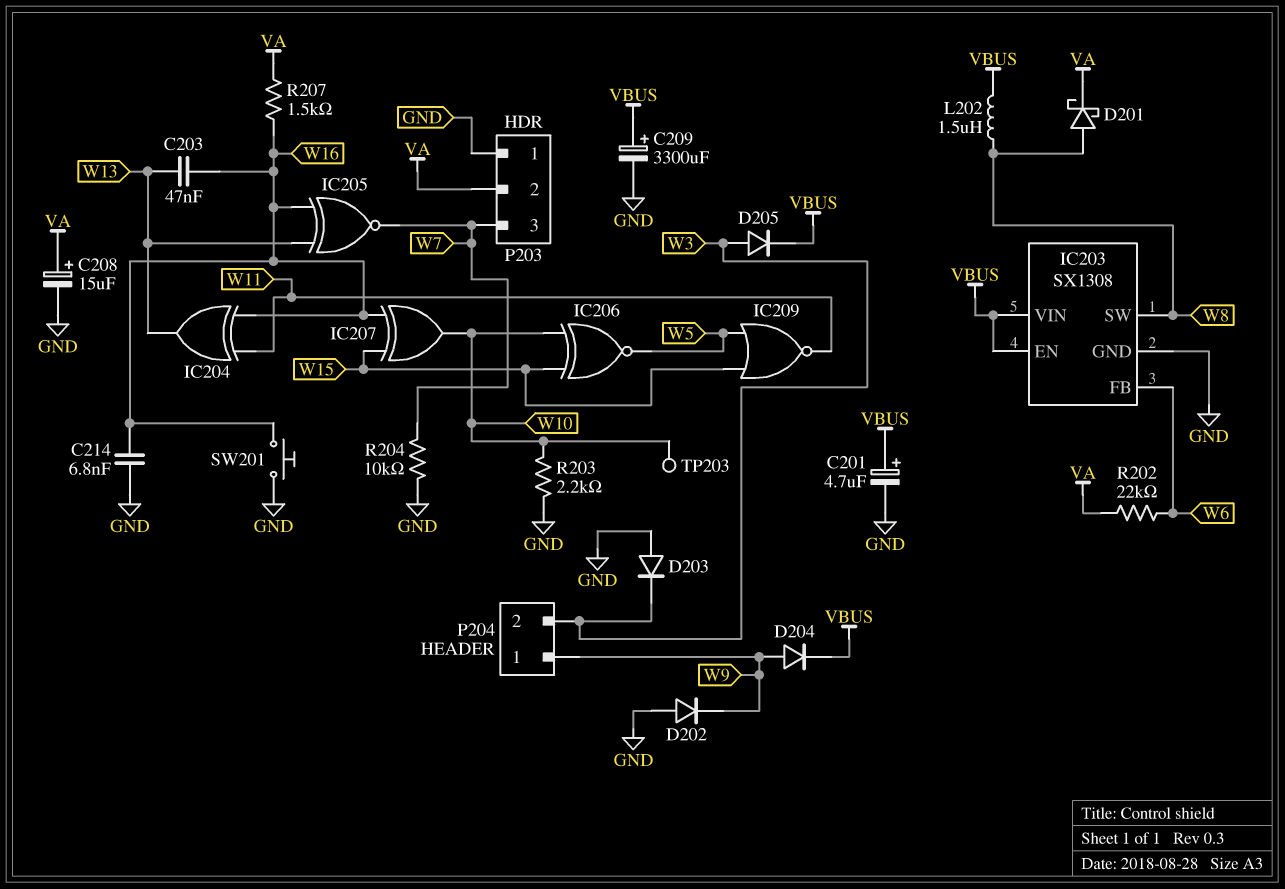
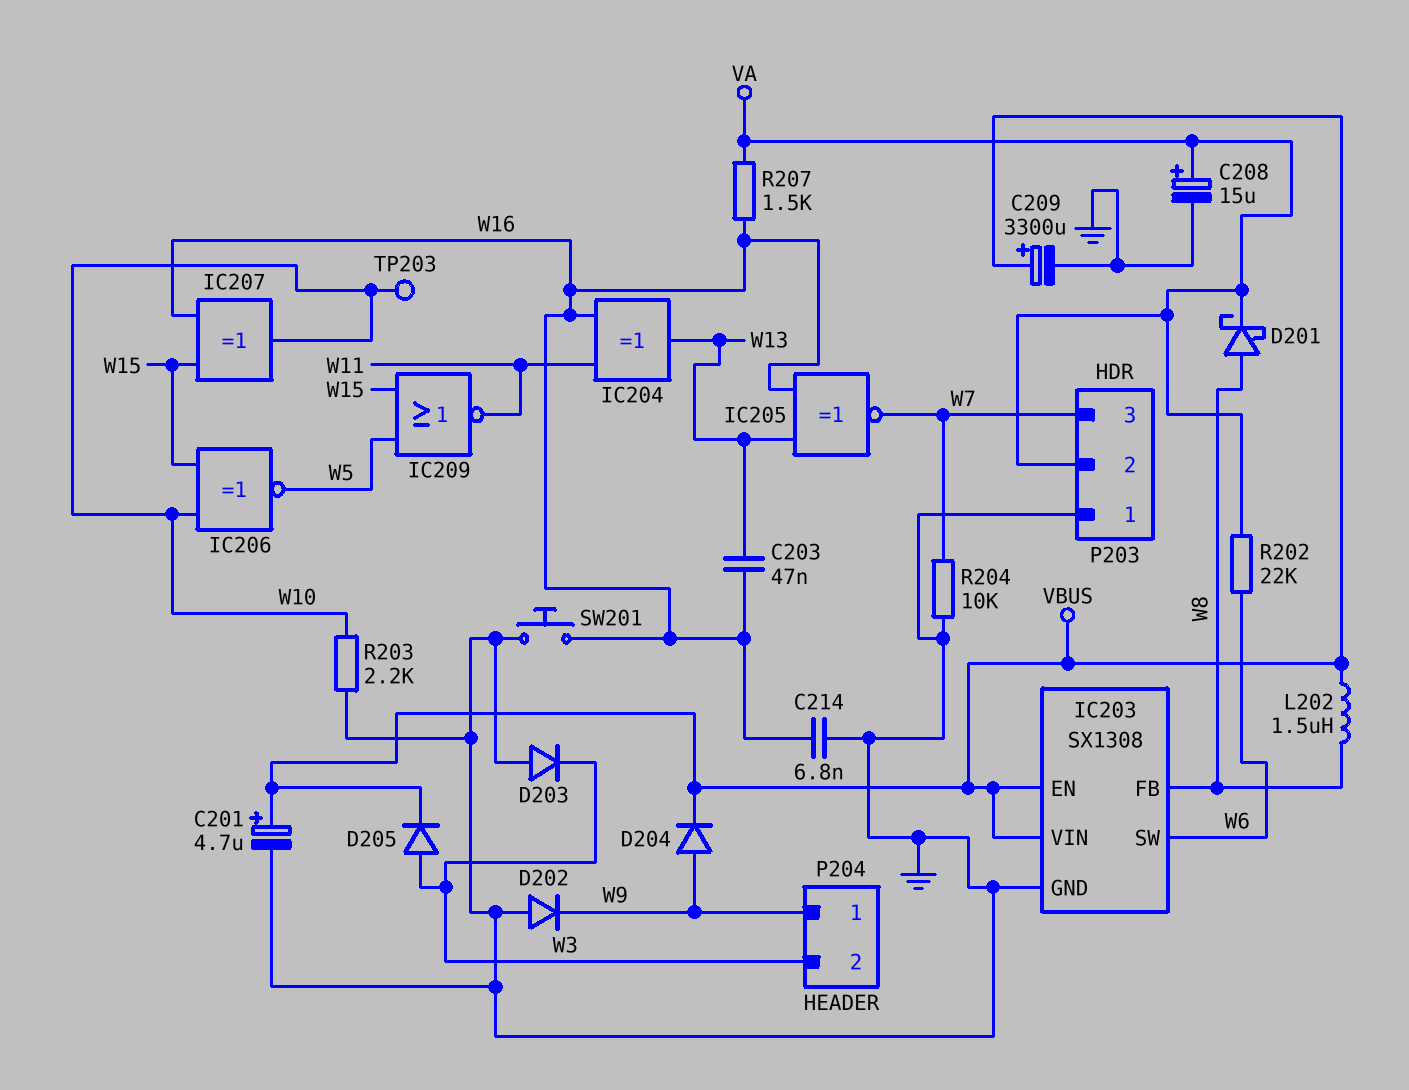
IC203 pin FB: W6 -> W8
IC203 pin SW: W8 -> W6

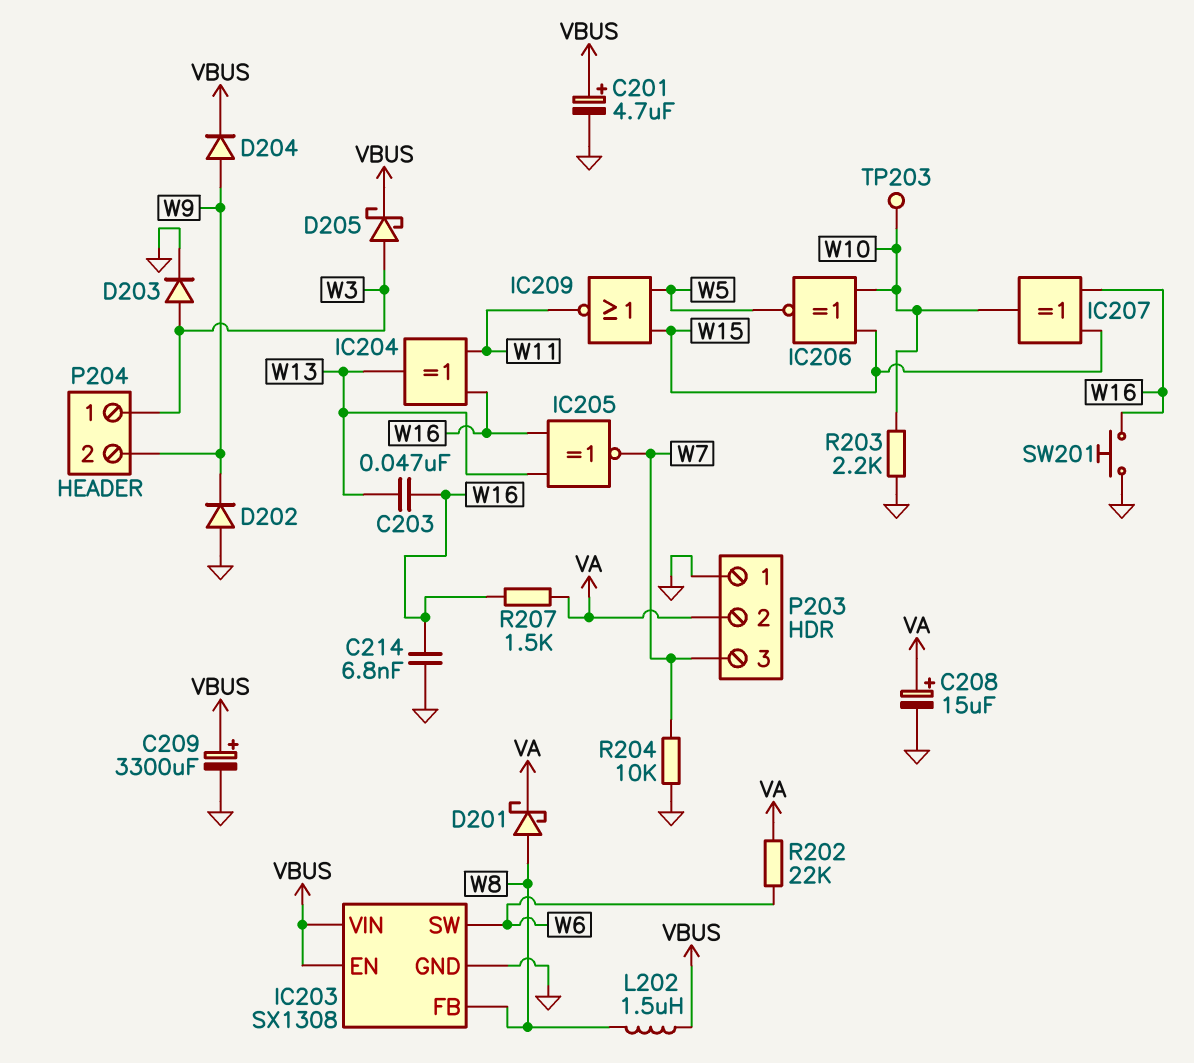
D203: diode (A GND, K W3) -> diode (A W3, K GND)
D205: diode (A W3, K VBUS) -> schottky (A W3, K VBUS)
P204 pin 1: W9 -> W3
P204 pin 2: W3 -> W9

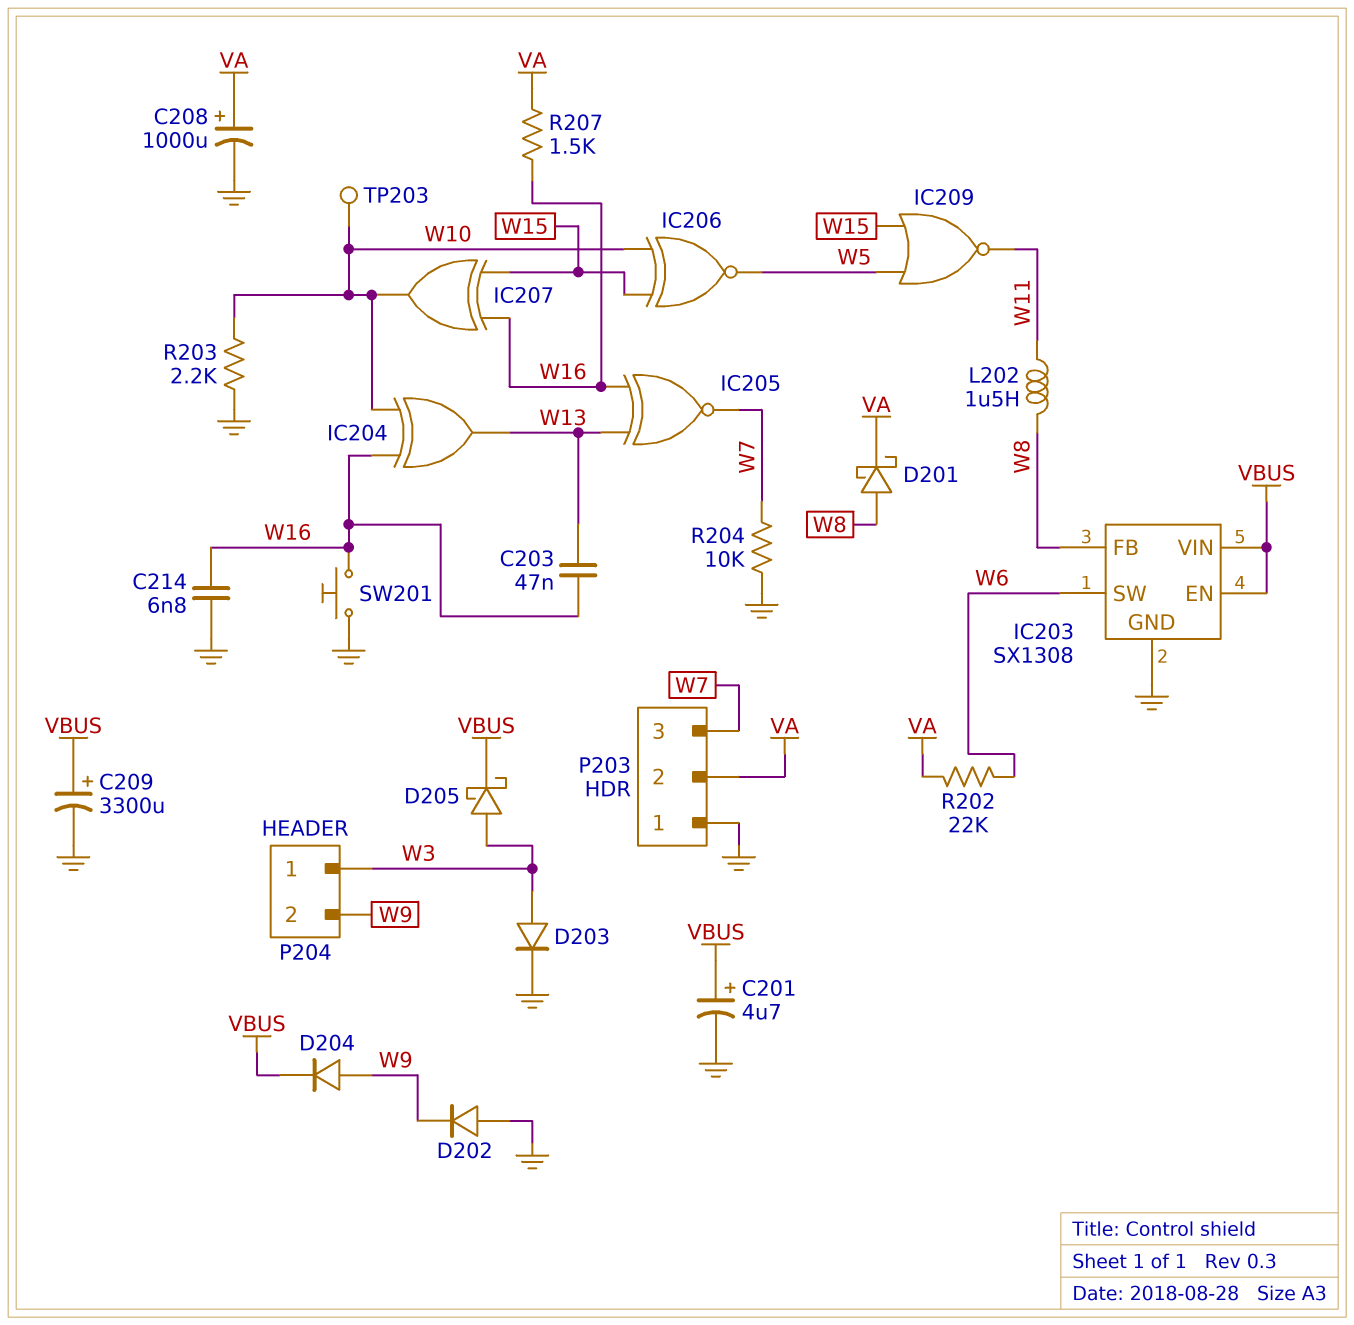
C208: 15uF (plus VA, minus GND) -> 1000uF (plus VA, minus GND)
IC204: XOR (in W11, in W16, out W13) -> XOR (in W10, in W16, out W13)
L202: 1.5uH (VBUS, W8) -> 1.5uH (W8, W11)

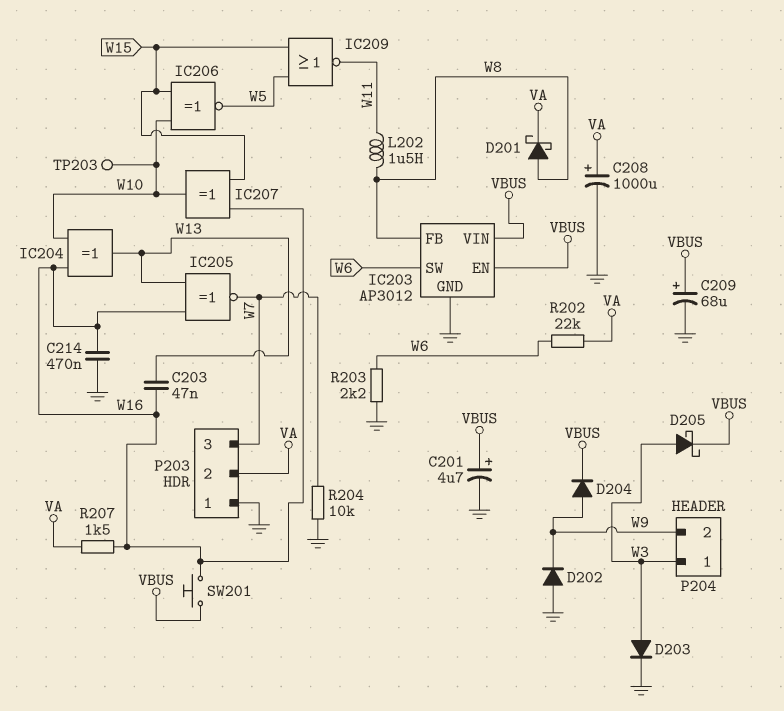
C209: 3300uF (plus VBUS, minus GND) -> 68uF (plus VBUS, minus GND)
C214: 6.8nF (GND, W16) -> 470nF (GND, W16)
IC203: SX1308 -> AP3012
R203: 2.2k (GND, W10) -> 2.2k (GND, W6)
SW201: button (GND, W16) -> button (VBUS, W16)

